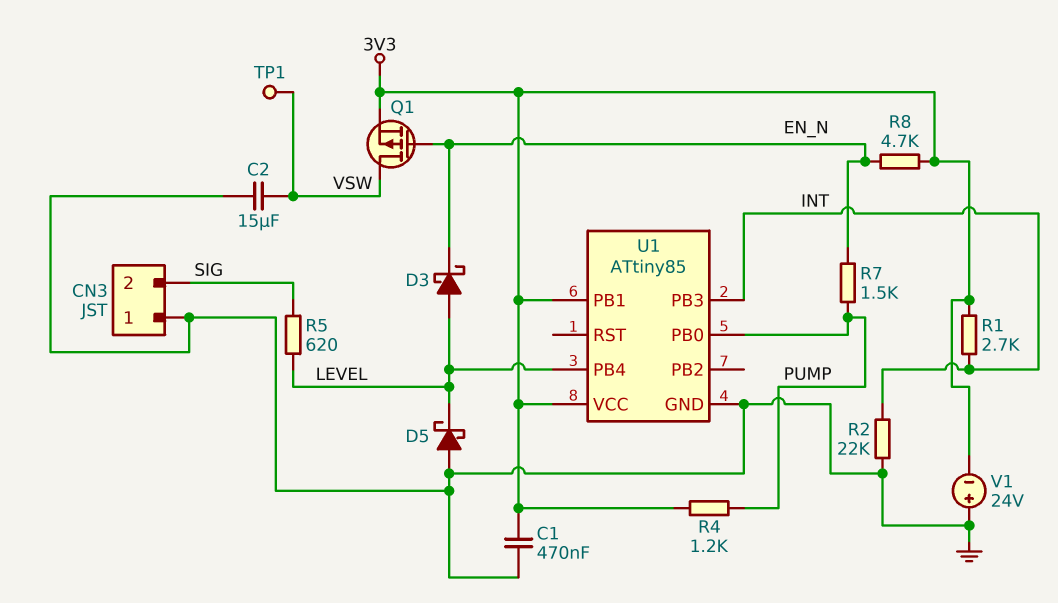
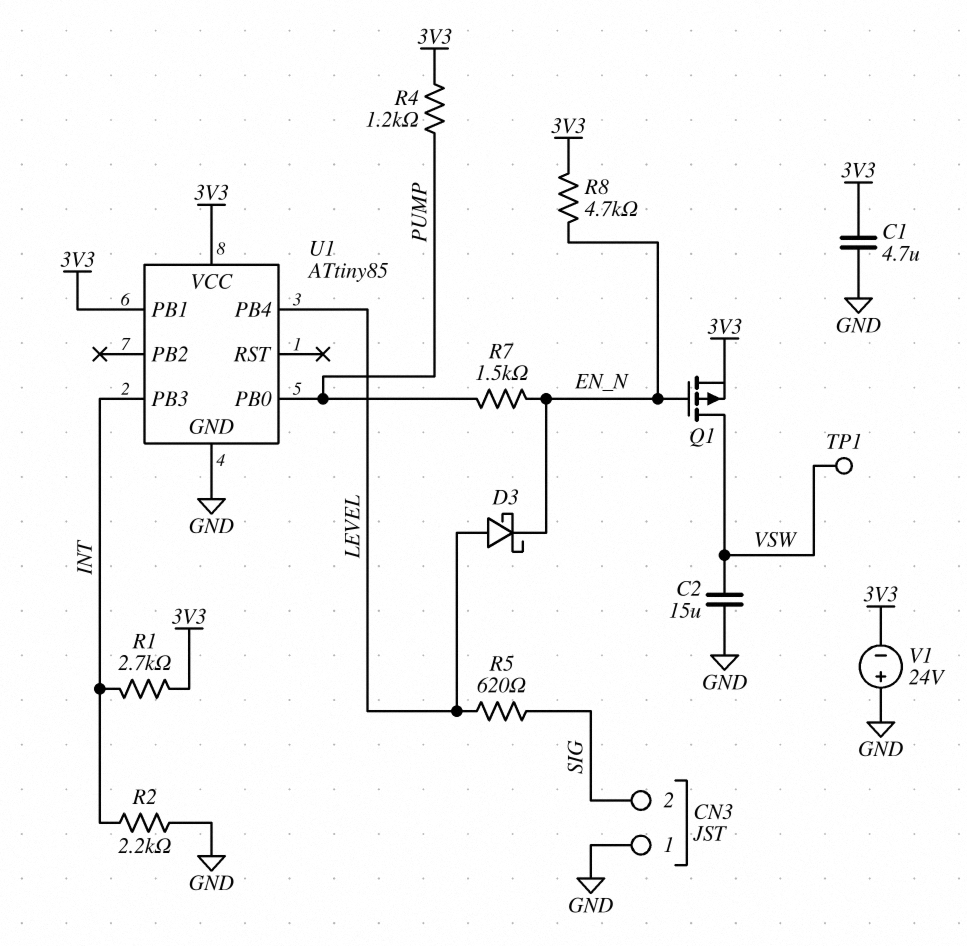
C1: 470nF (3V3, GND) -> 4.7uF (3V3, GND)
D5: schottky (A GND, K LEVEL) -> none
R2: 22k (GND, INT) -> 2.2k (GND, INT)

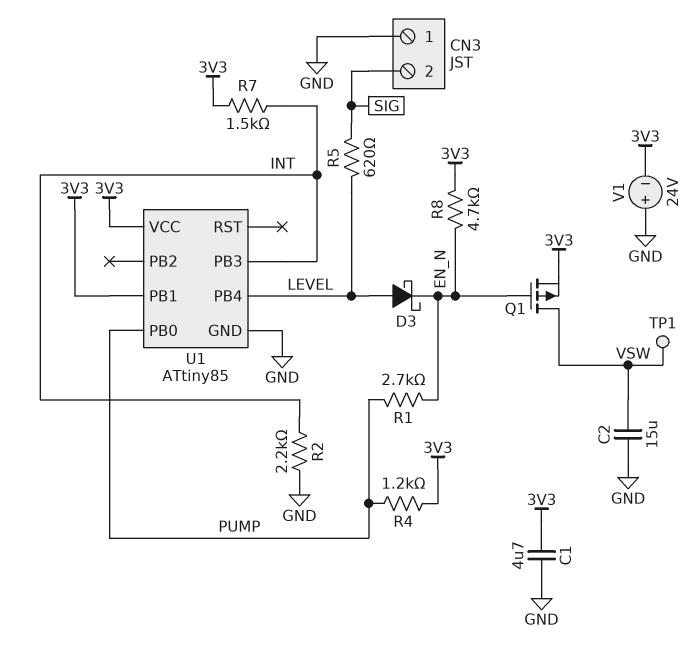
R1: 2.7k (3V3, INT) -> 2.7k (EN_N, PUMP)
R7: 1.5k (EN_N, PUMP) -> 1.5k (3V3, INT)

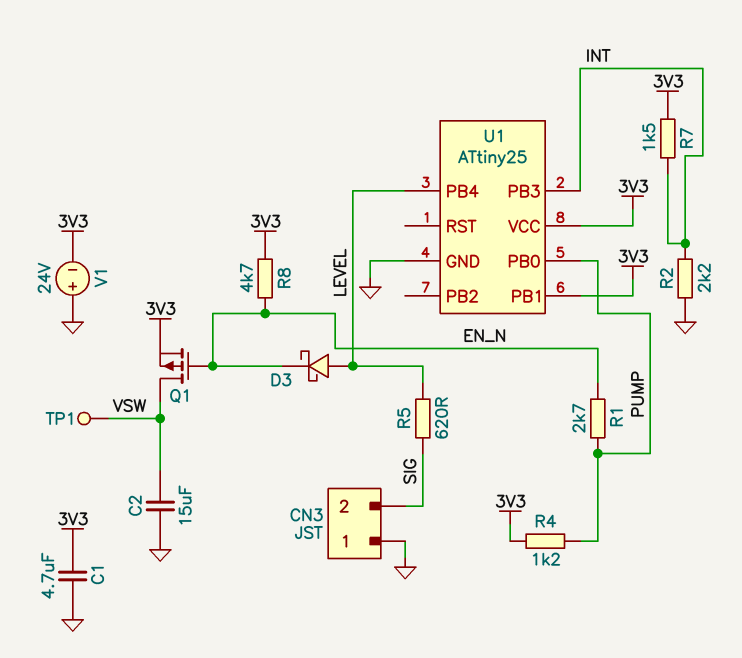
U1: ATtiny85 -> ATtiny25

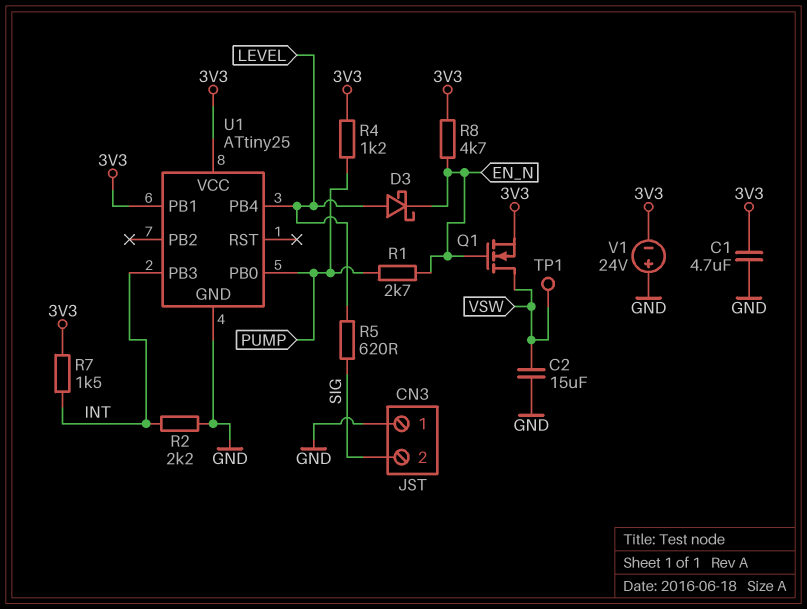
Q1: PMOS (G EN_N, D VSW, S 3V3) -> NMOS (G EN_N, D VSW, S 3V3)

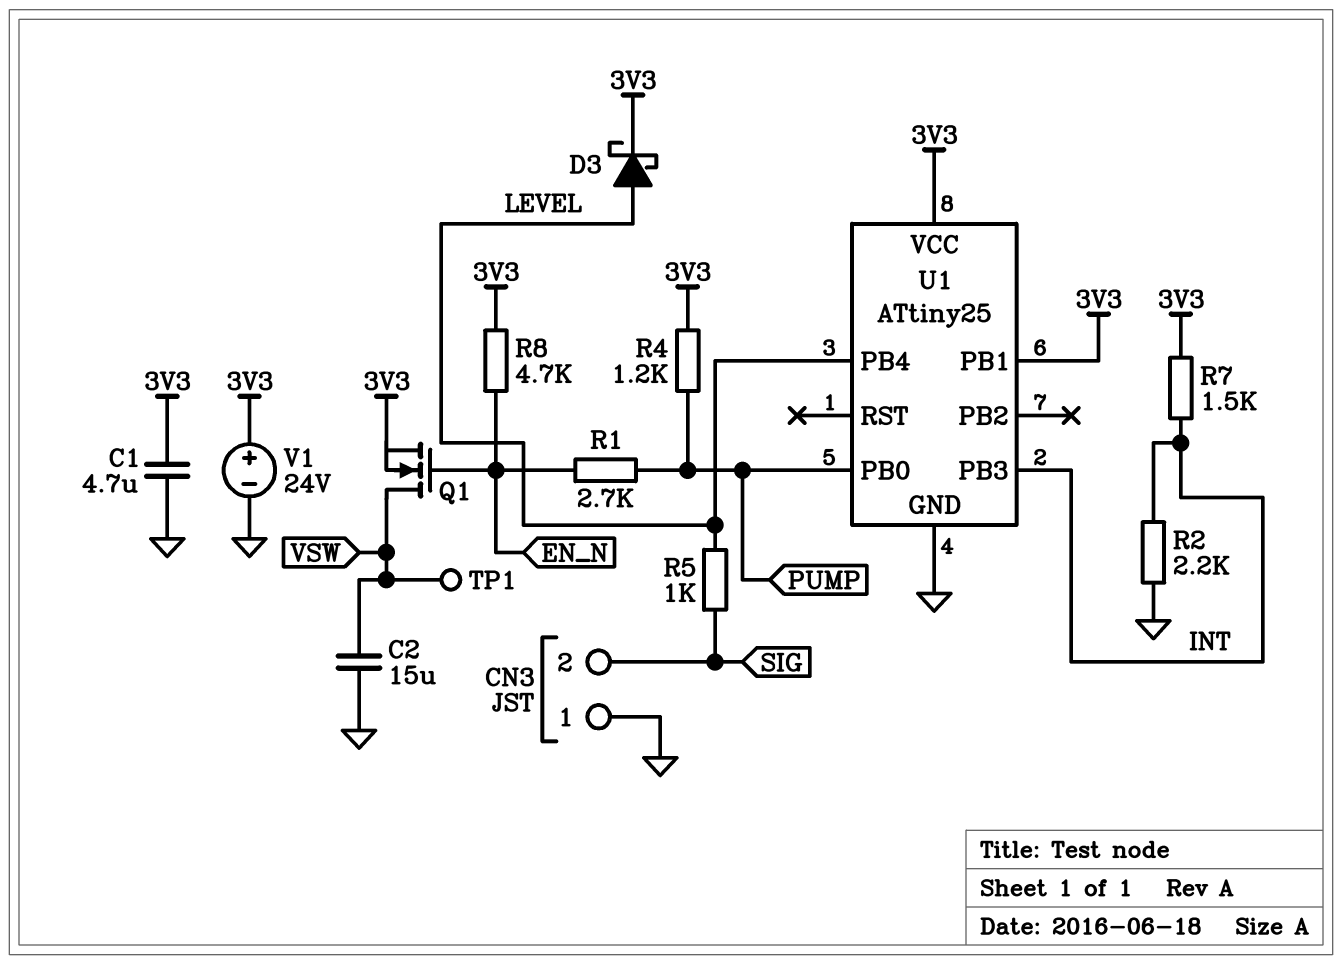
D3: schottky (A LEVEL, K EN_N) -> schottky (A LEVEL, K 3V3)
R5: 620 (LEVEL, SIG) -> 1k (LEVEL, SIG)
V1: 24V (plus GND, minus 3V3) -> 24V (plus 3V3, minus GND)

